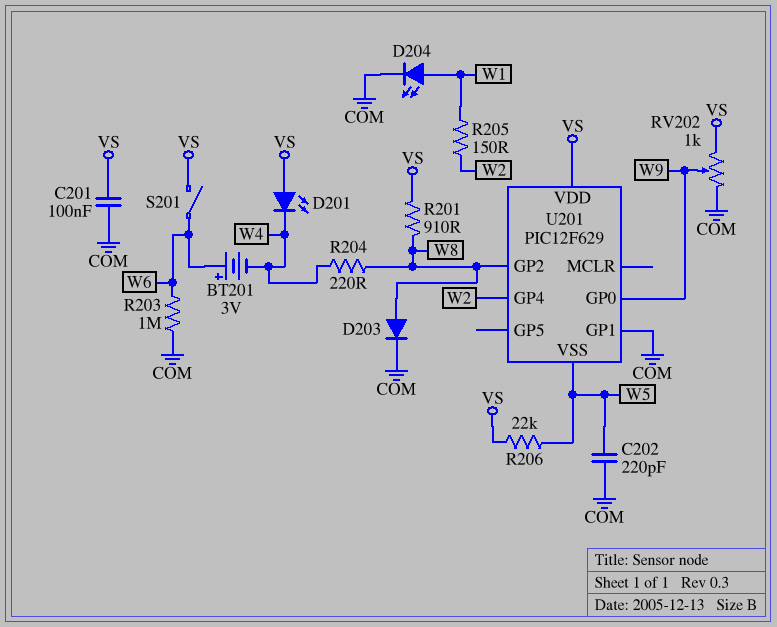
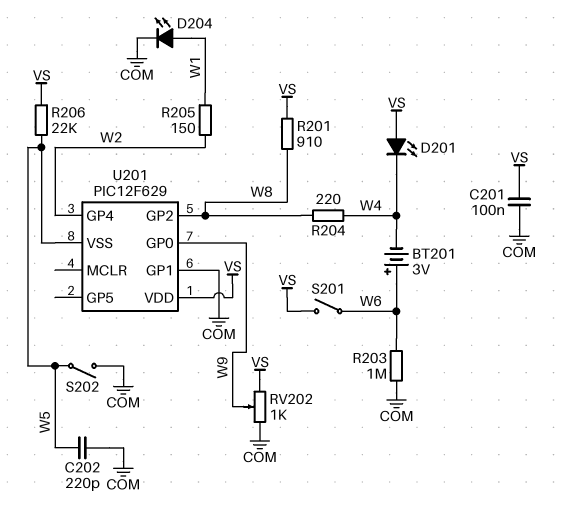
D203: diode (A W8, K COM) -> none
S202: none -> switch (COM, W5)

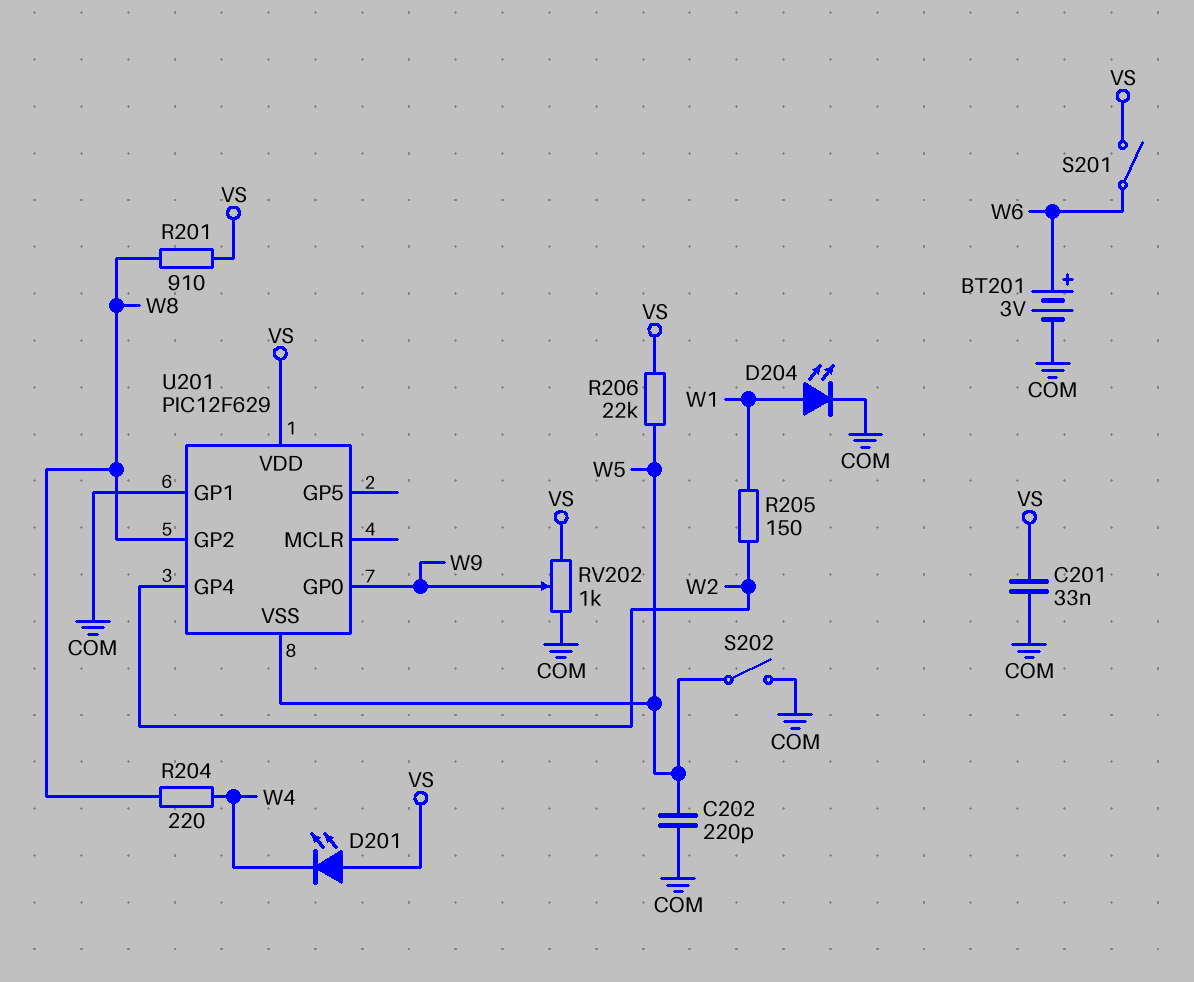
BT201: 3V (plus W6, minus W4) -> 3V (plus W6, minus COM)
C201: 100nF (COM, VS) -> 33nF (COM, VS)
R203: 1M (COM, W6) -> none

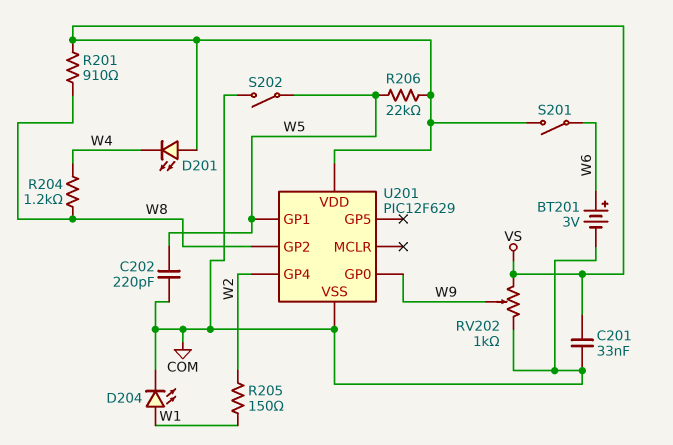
R204: 220 (W4, W8) -> 1.2k (W4, W8)
U201 pin GP1: COM -> W5
U201 pin VSS: W5 -> COM

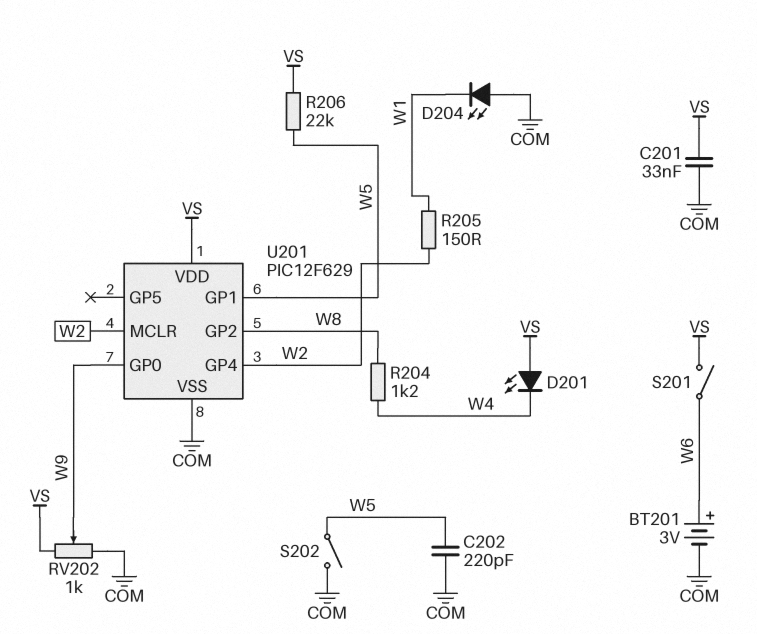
D204: LED (A W1, K COM) -> LED (A COM, K W1)
R201: 910 (VS, W8) -> none
U201 pin MCLR: none -> W2

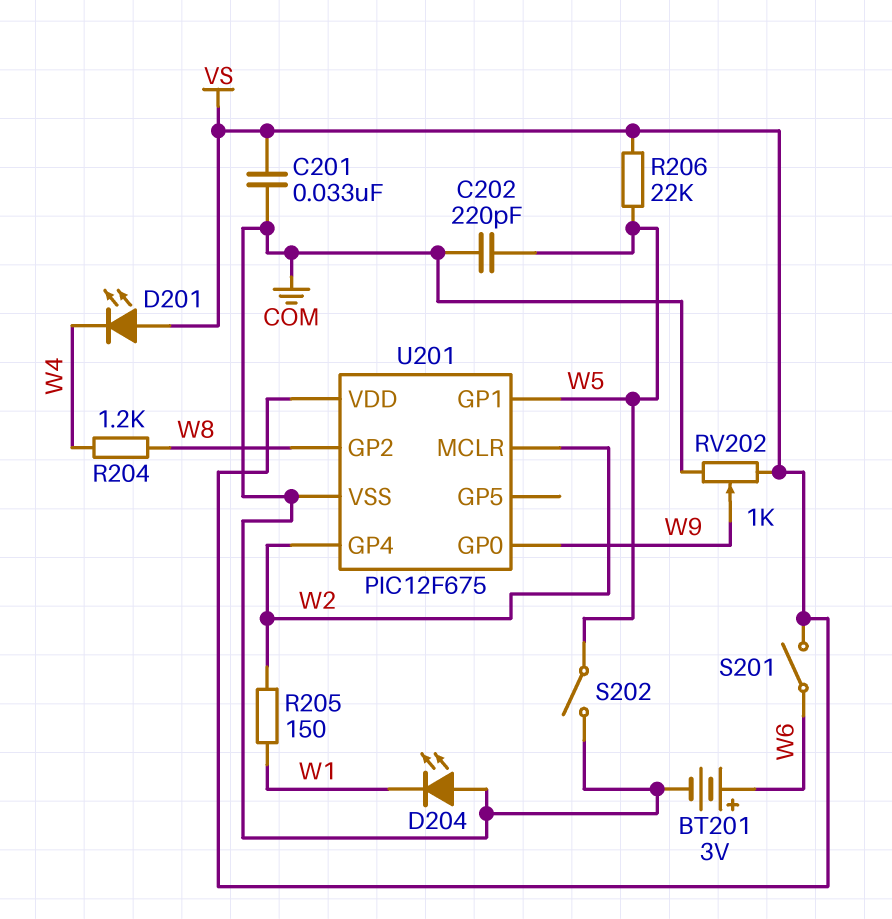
U201: PIC12F629 -> PIC12F675

